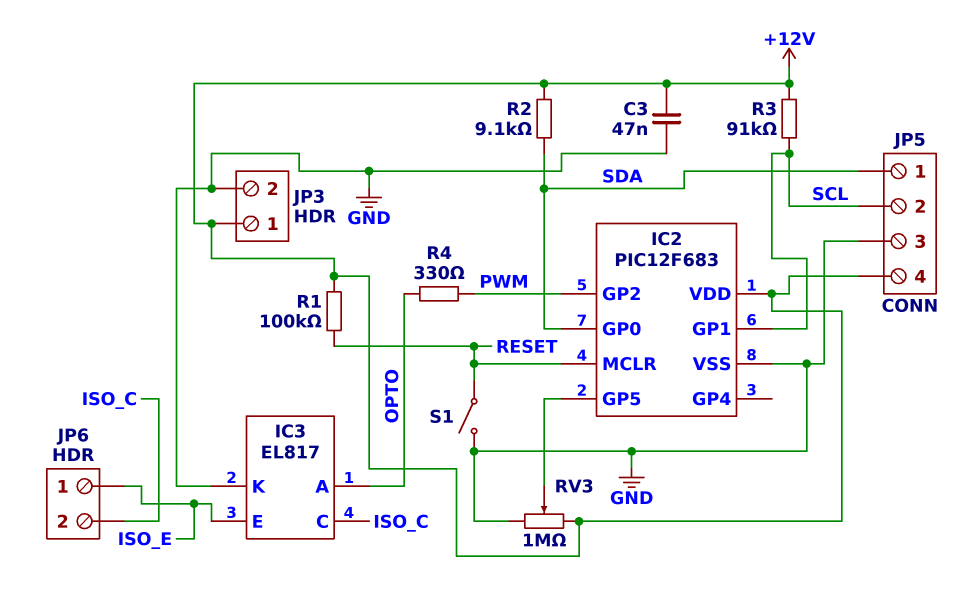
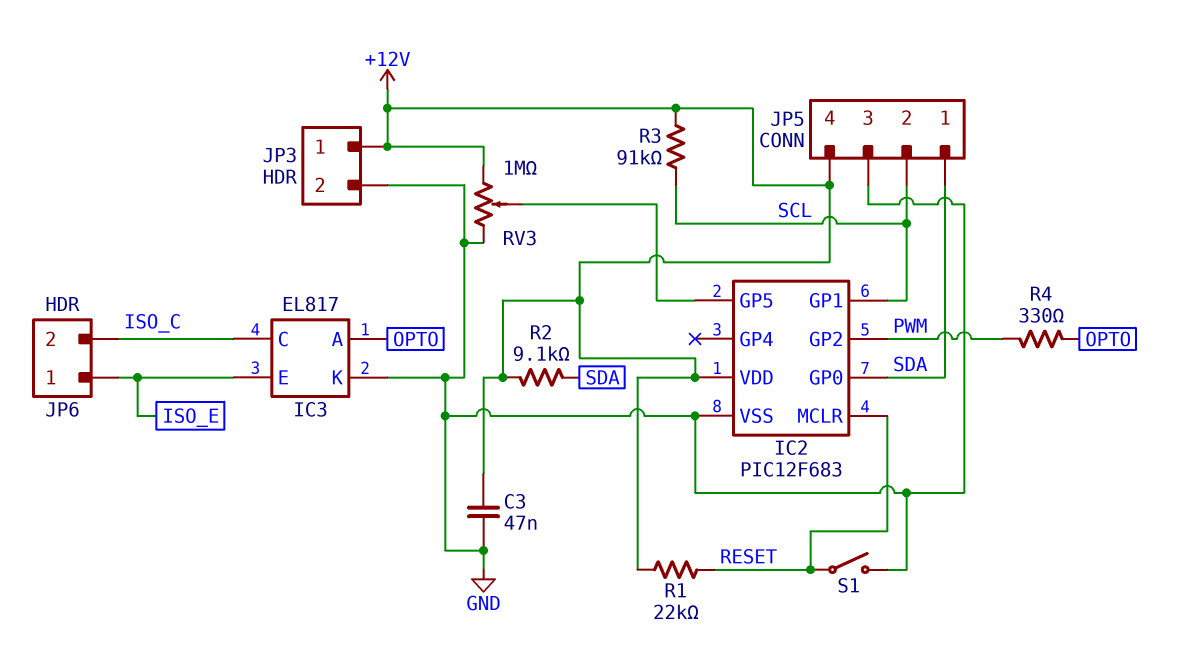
R1: 100k (+12V, RESET) -> 22k (+12V, RESET)

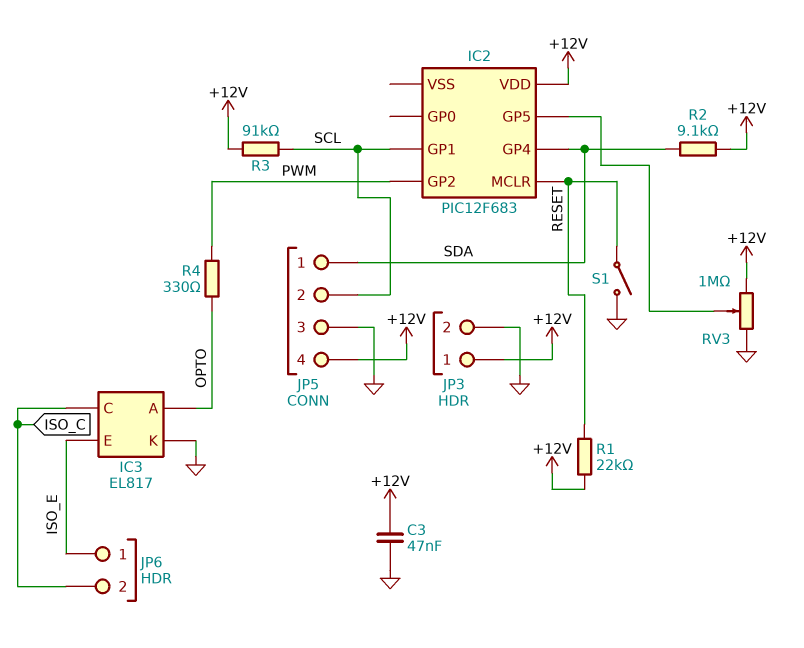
IC2 pin GP0: SDA -> none
IC2 pin GP4: none -> SDA
IC2 pin VSS: GND -> none

